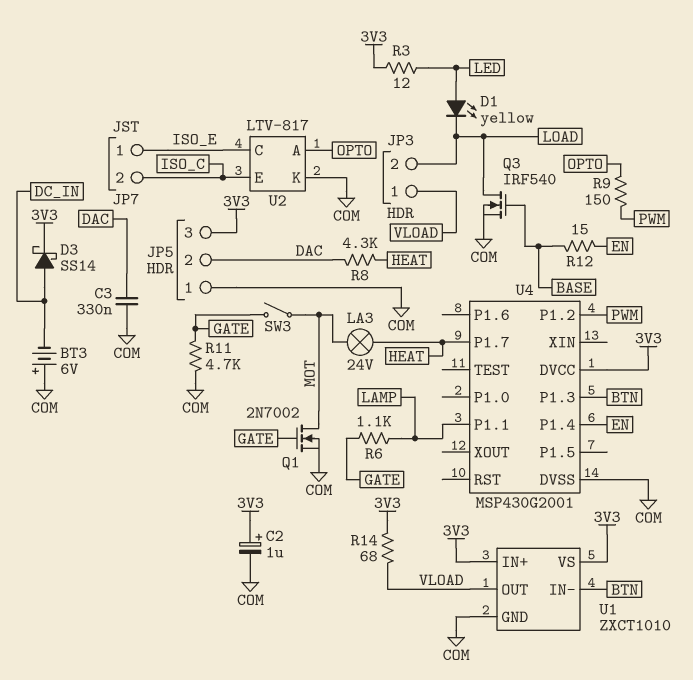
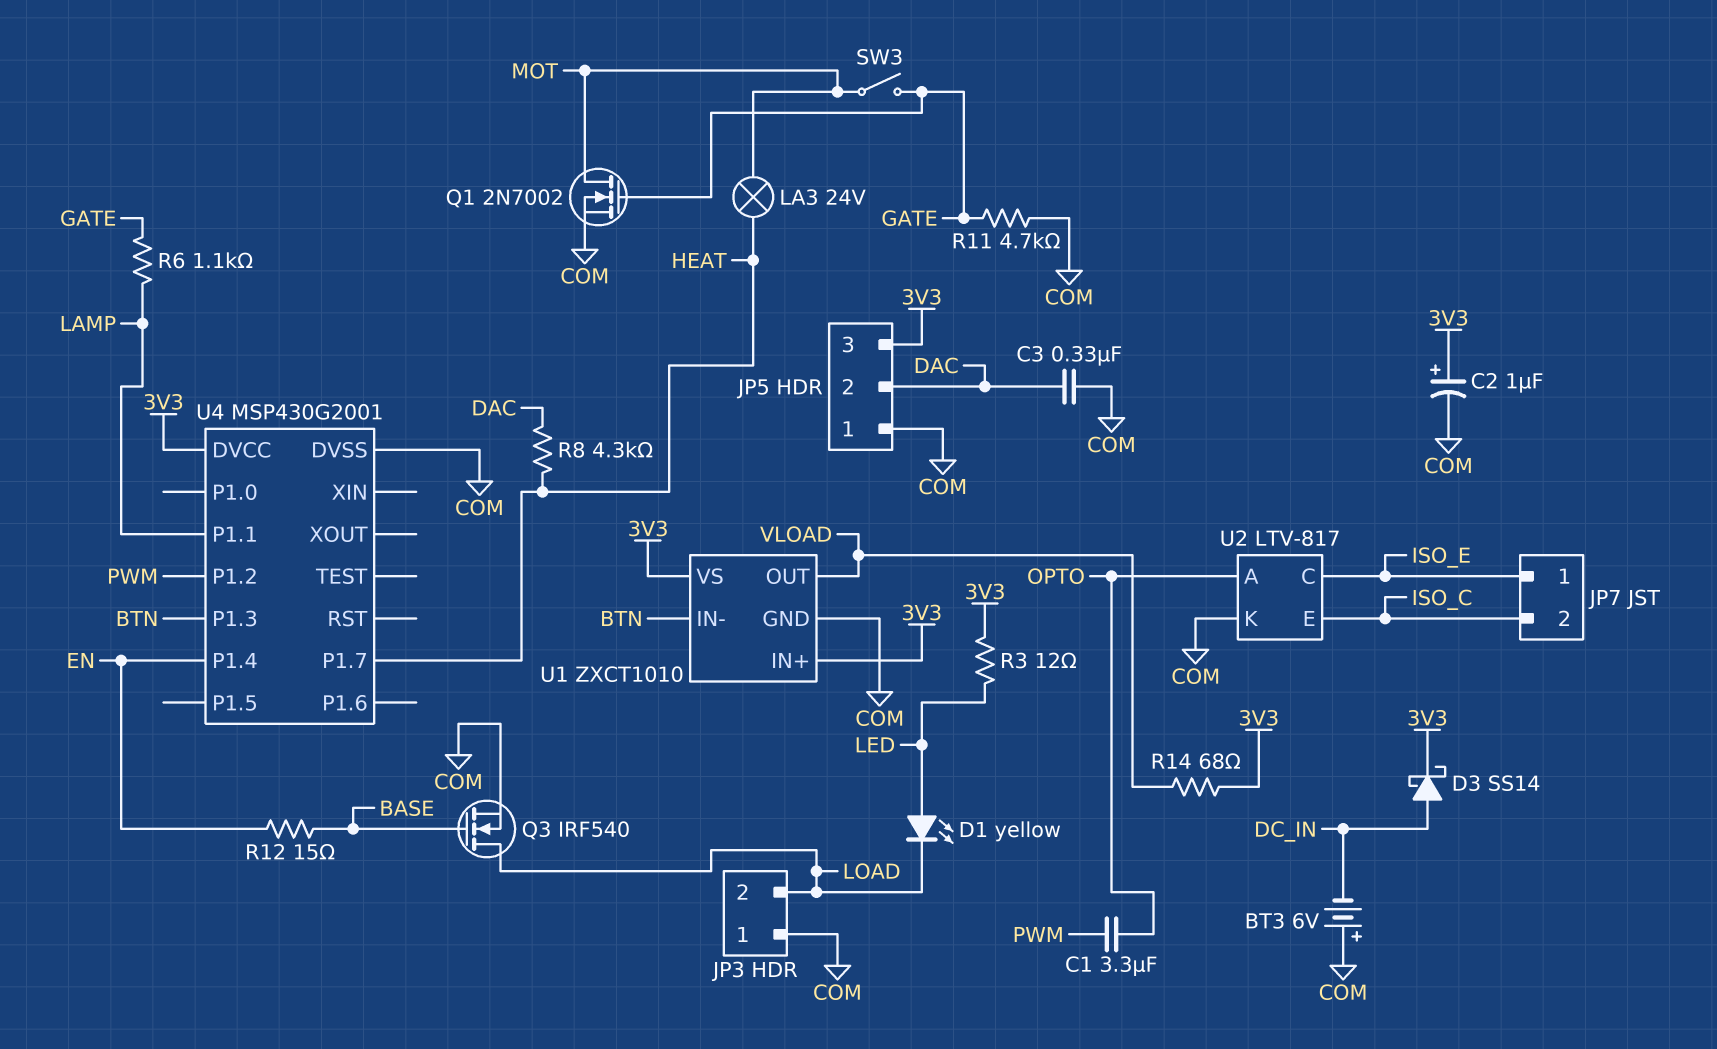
C1: none -> 3.3uF (OPTO, PWM)
JP3 pin 1: VLOAD -> COM
R9: 150 (OPTO, PWM) -> none

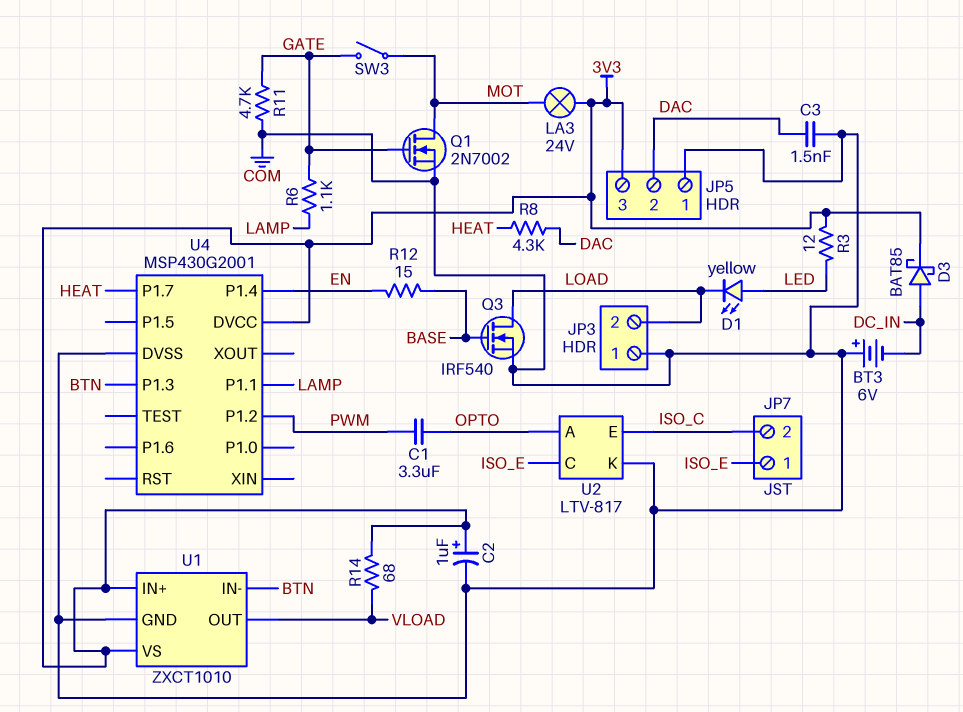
C3: 330nF (COM, DAC) -> 1.5nF (COM, DAC)
D3: schottky SS14 (A DC_IN, K 3V3) -> schottky BAT85 (A DC_IN, K 3V3)
LA3: lamp 24V (HEAT, MOT) -> lamp 24V (3V3, MOT)

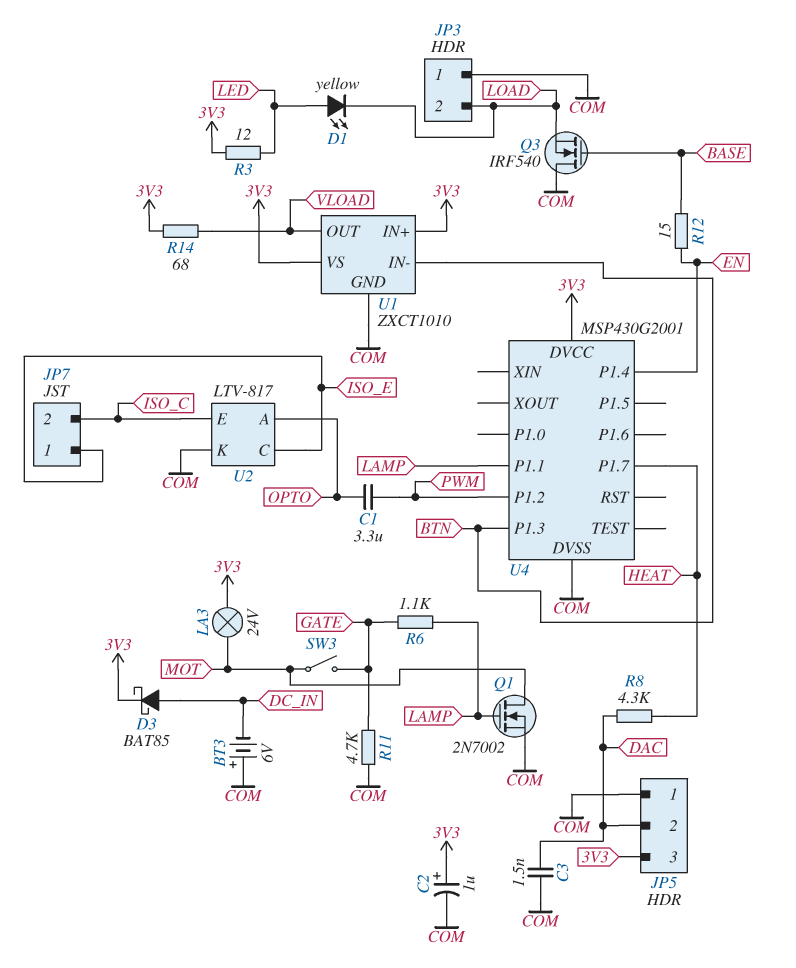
Q1: NMOS 2N7002 (G GATE, D MOT, S COM) -> NMOS 2N7002 (G LAMP, D MOT, S COM)
Q3: NMOS IRF540 (G BASE, D LOAD, S COM) -> NMOS IRF540 (G BASE, D COM, S LOAD)

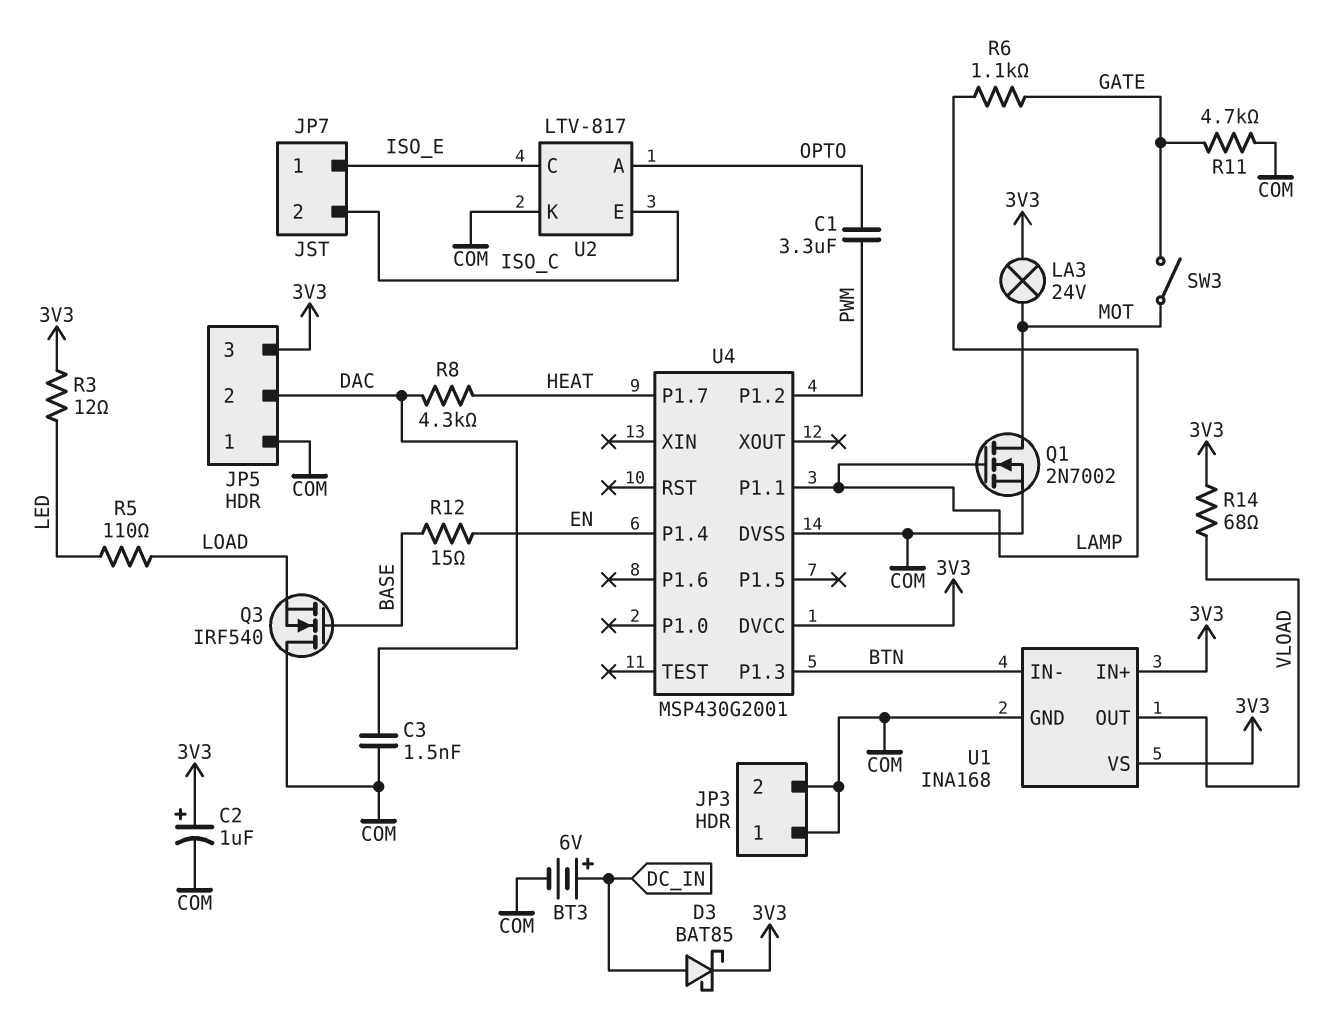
BT3: 6V (plus COM, minus DC_IN) -> 6V (plus DC_IN, minus COM)
D1: LED yellow (A LED, K LOAD) -> none
JP3 pin 2: LOAD -> COM
R5: none -> 110 (LED, LOAD)
U1: ZXCT1010 -> INA168

